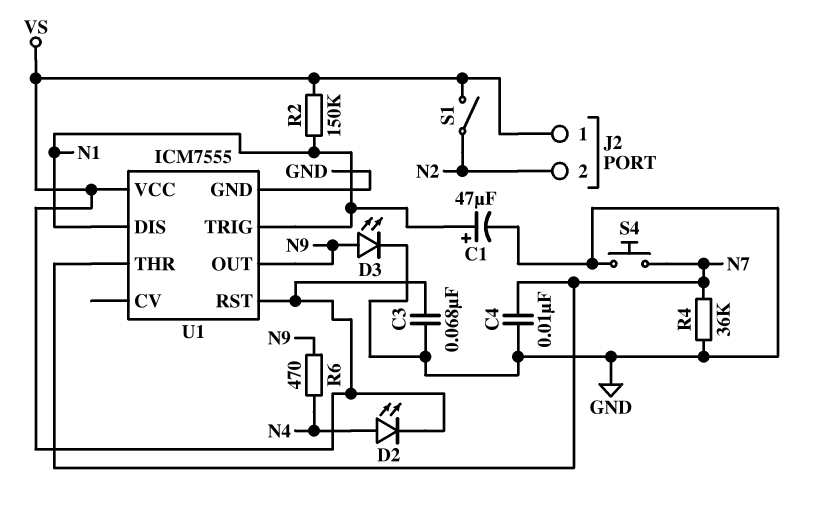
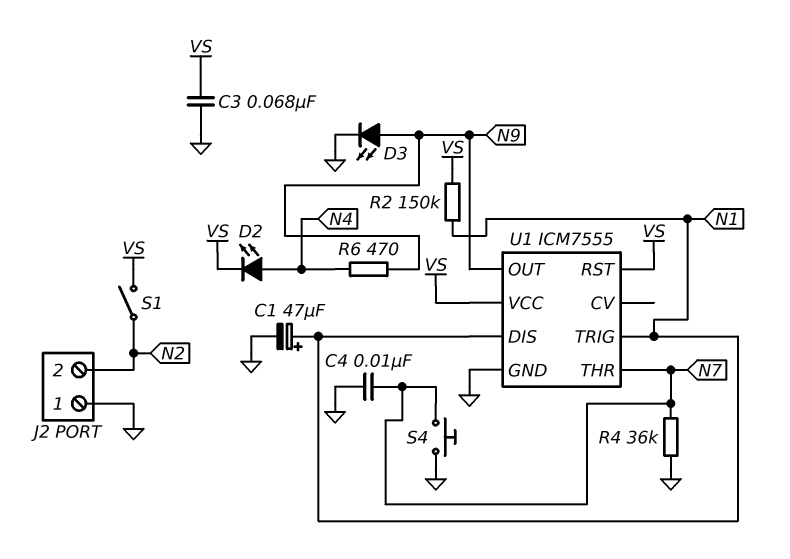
J2 pin 1: VS -> GND

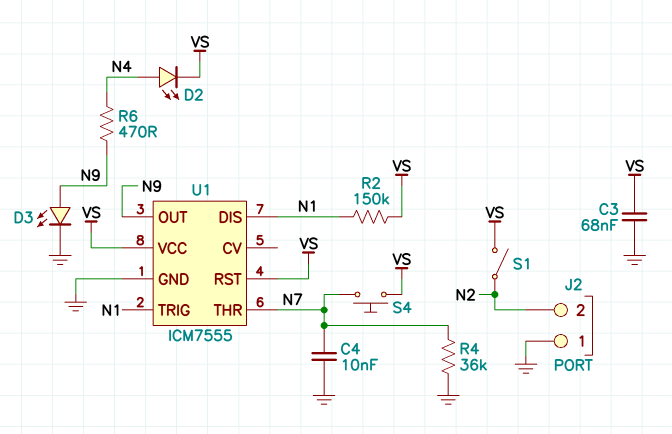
C1: 47uF (plus N1, minus GND) -> none
S4: button (GND, N7) -> button (N7, VS)

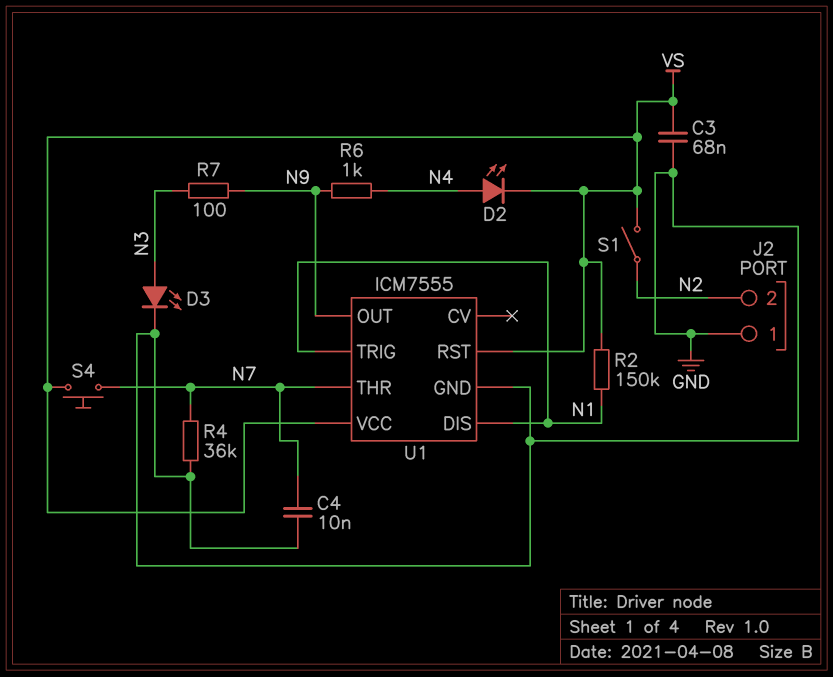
D3: LED (A N9, K GND) -> LED (A N3, K GND)
R6: 470 (N4, N9) -> 1k (N4, N9)
R7: none -> 100 (N3, N9)

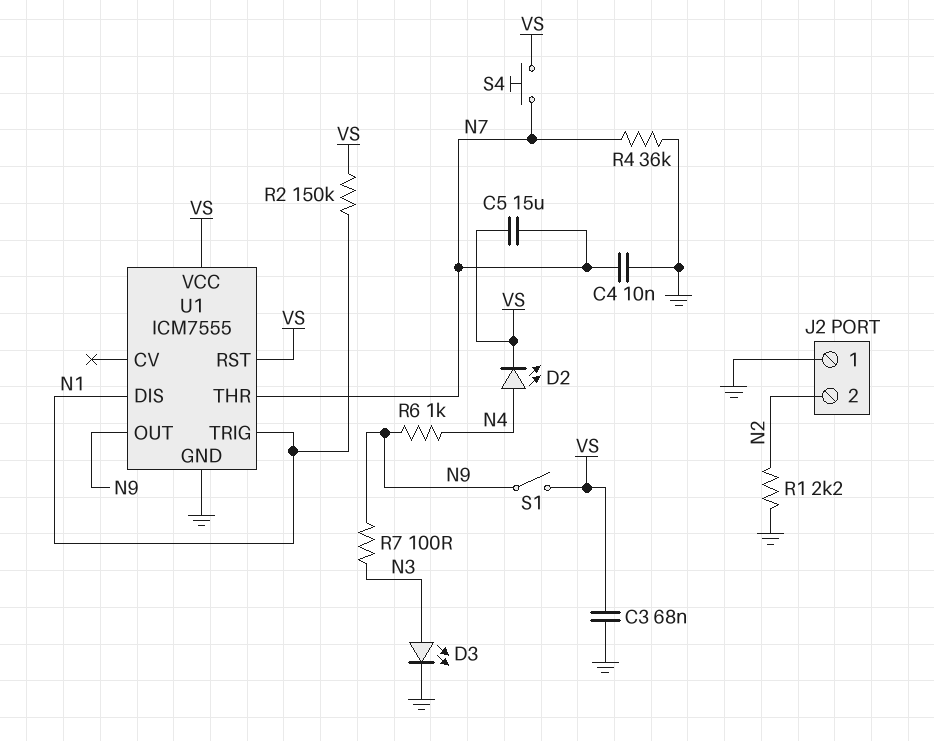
C5: none -> 15uF (N7, VS)
R1: none -> 2.2k (GND, N2)
S1: switch (N2, VS) -> switch (N9, VS)

